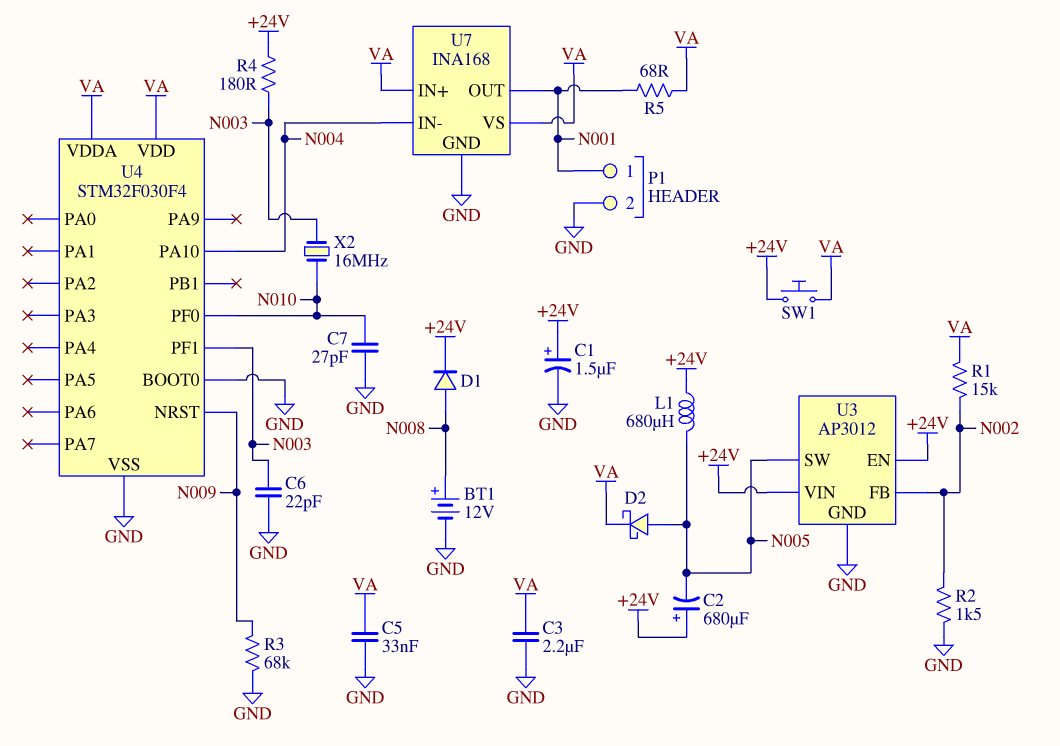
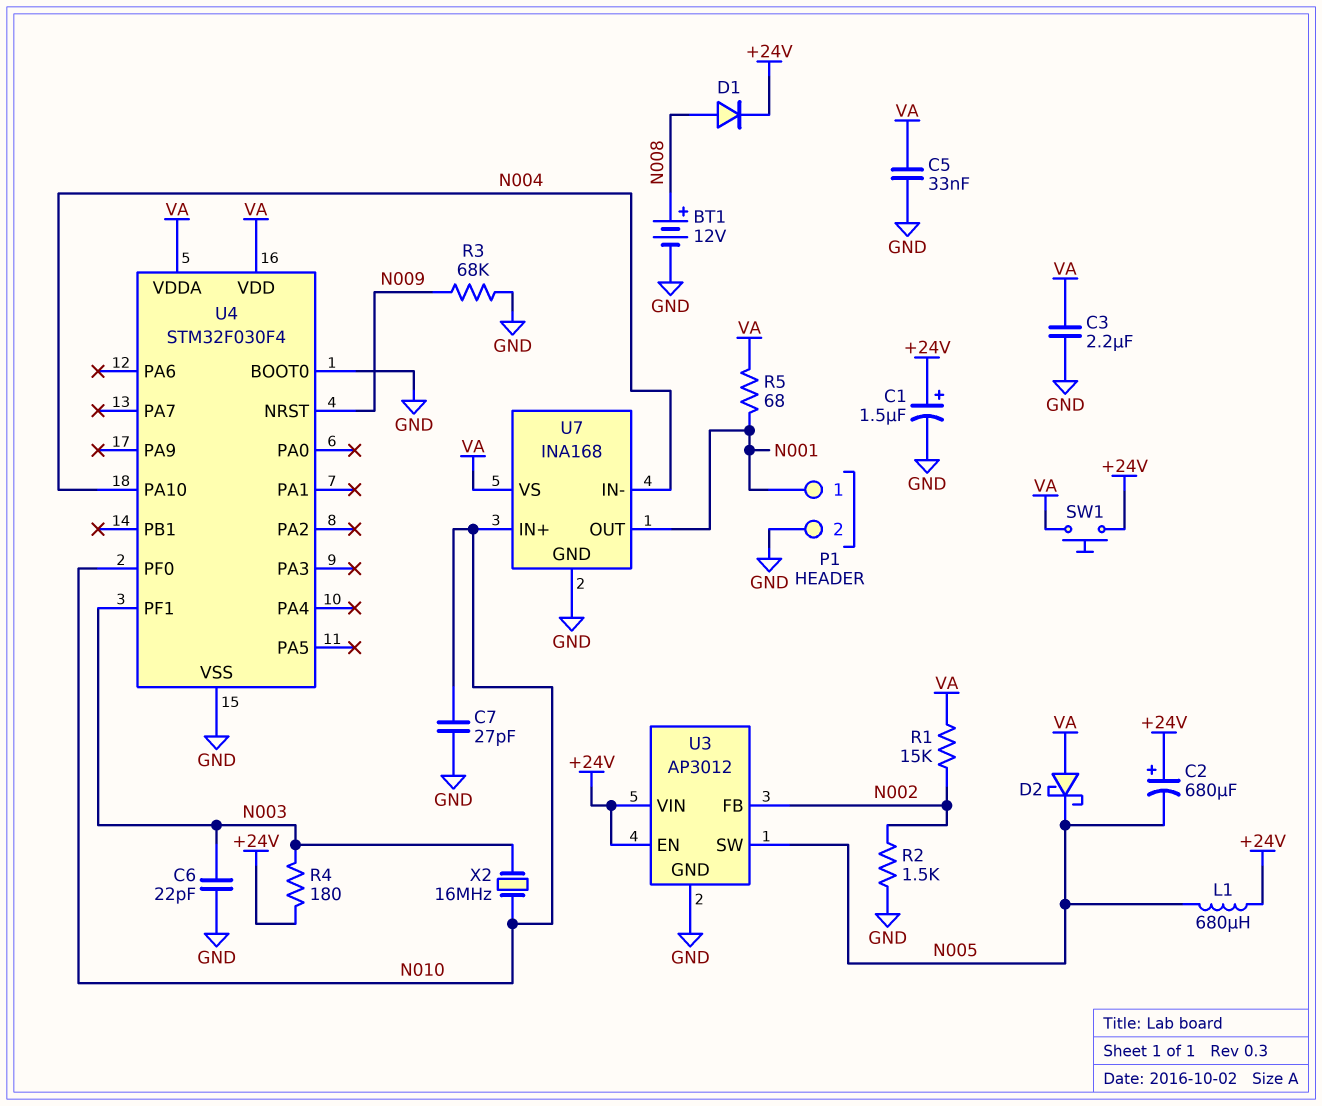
D2: schottky (A N005, K VA) -> schottky (A VA, K N005)
U7 pin IN+: VA -> N010

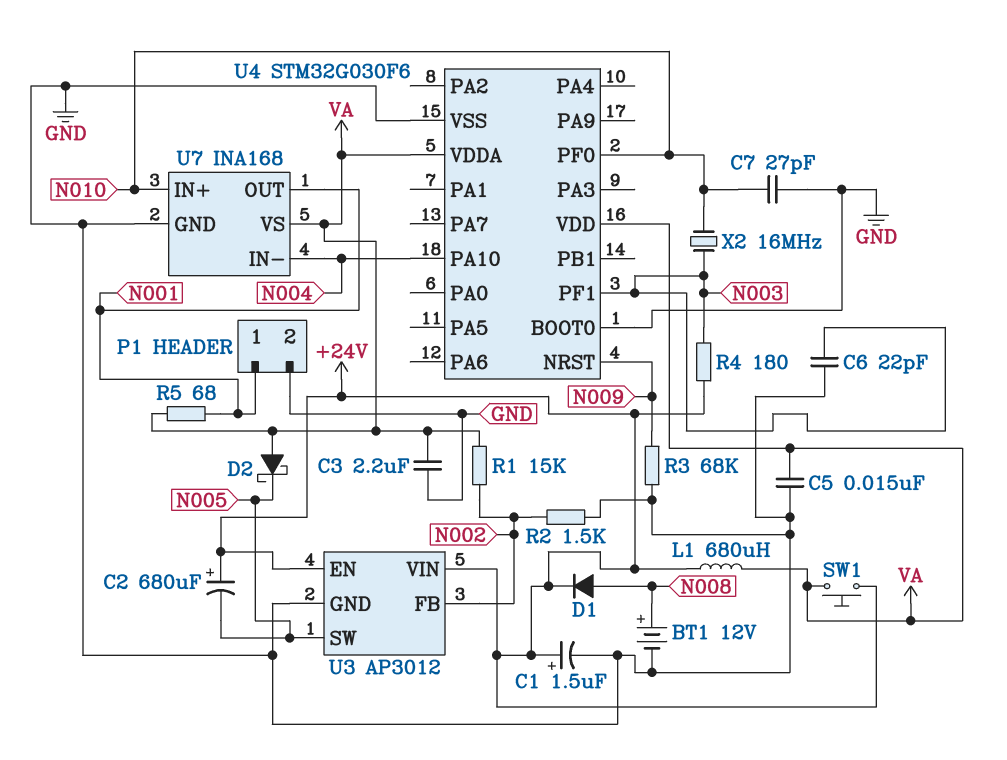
C5: 33nF (GND, VA) -> 15nF (GND, VA)
L1: 680uH (+24V, N005) -> 680uH (+24V, VA)
U4: STM32F030F4 -> STM32G030F6

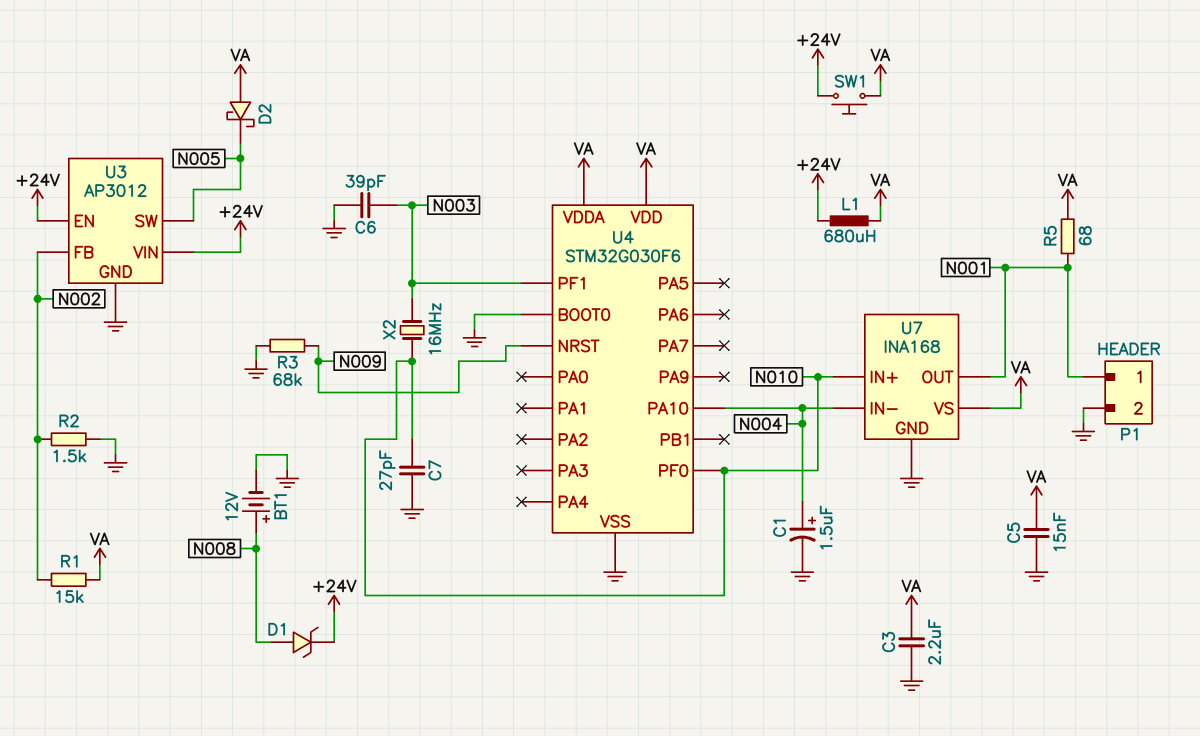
C1: 1.5uF (plus +24V, minus GND) -> 1.5uF (plus N004, minus GND)
C2: 680uF (plus +24V, minus N005) -> none
C6: 22pF (GND, N003) -> 39pF (GND, N003)
D1: diode (A N008, K +24V) -> zener (A N008, K +24V)
R4: 180 (+24V, N003) -> none

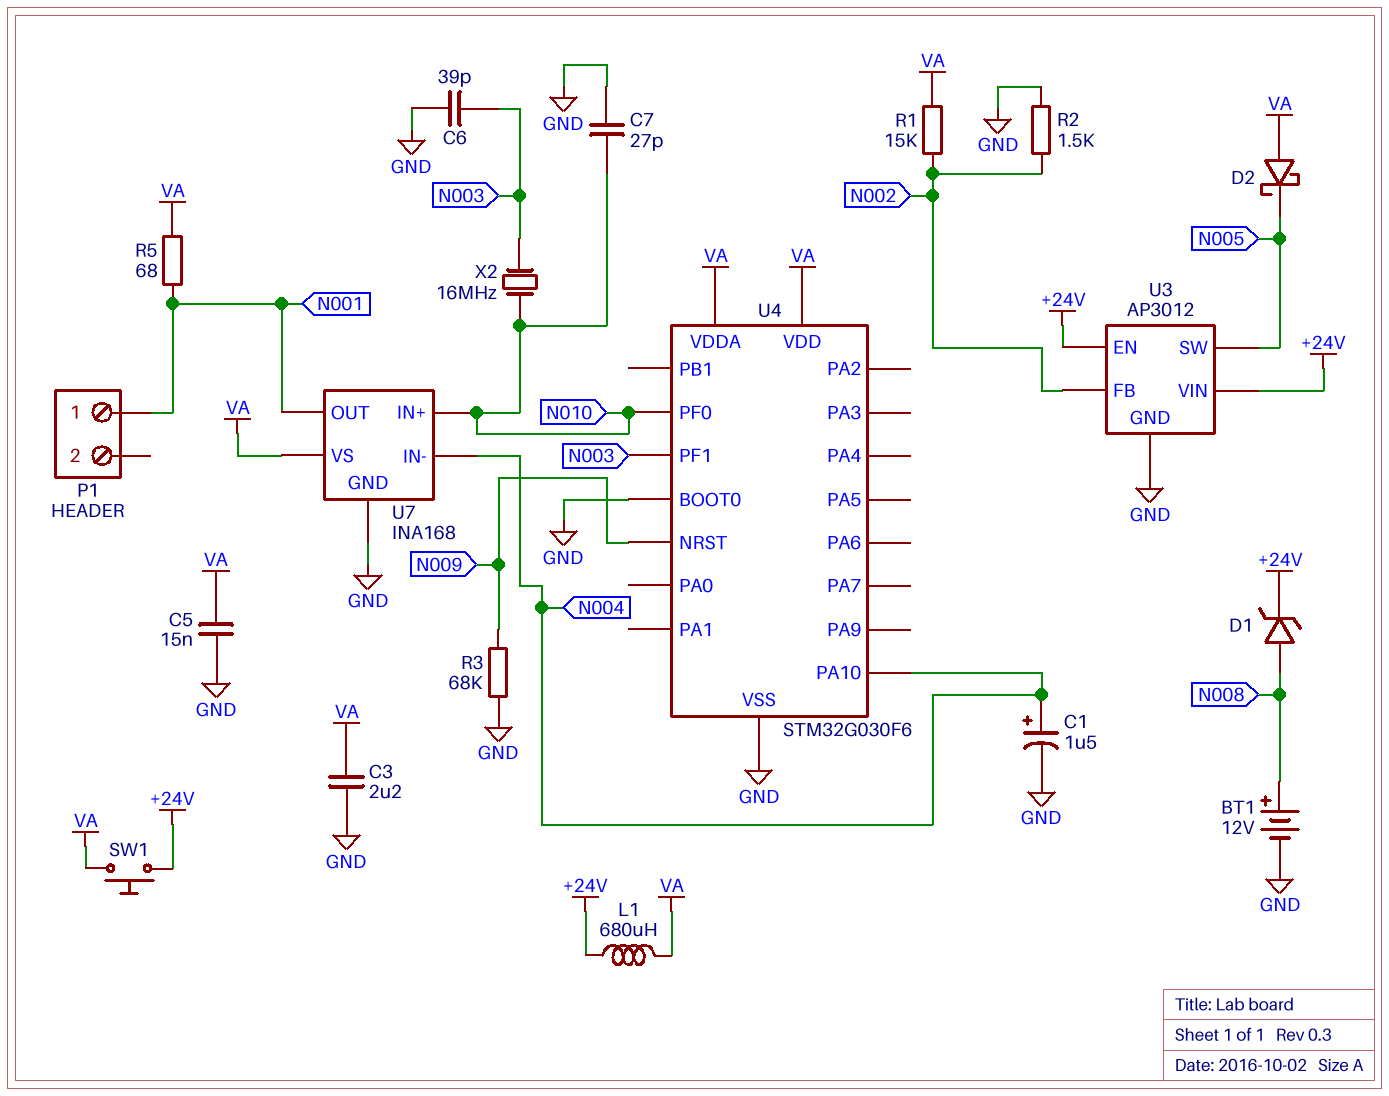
P1 pin 2: GND -> none

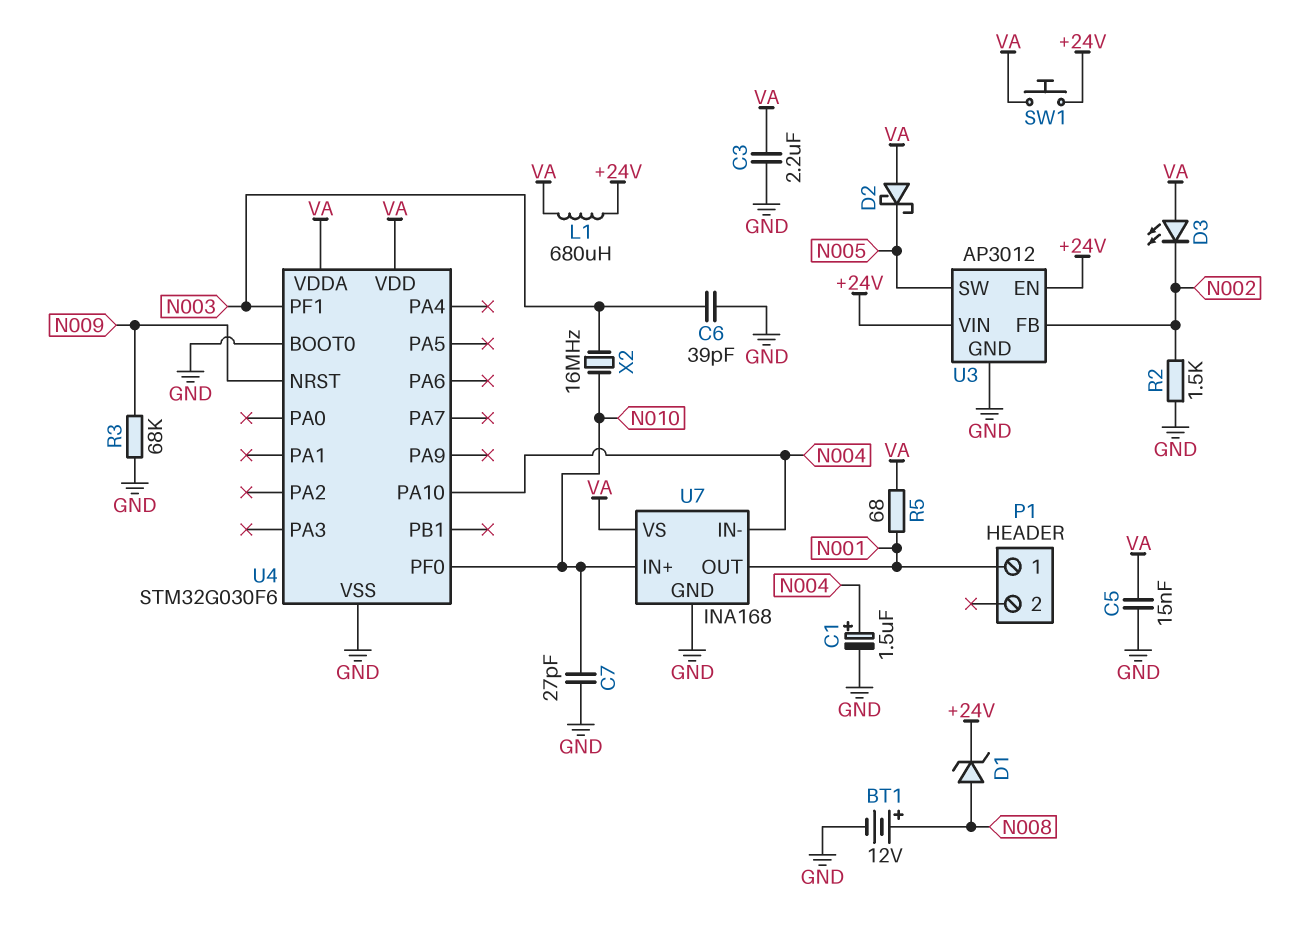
D3: none -> LED (A VA, K N002)
R1: 15k (N002, VA) -> none

